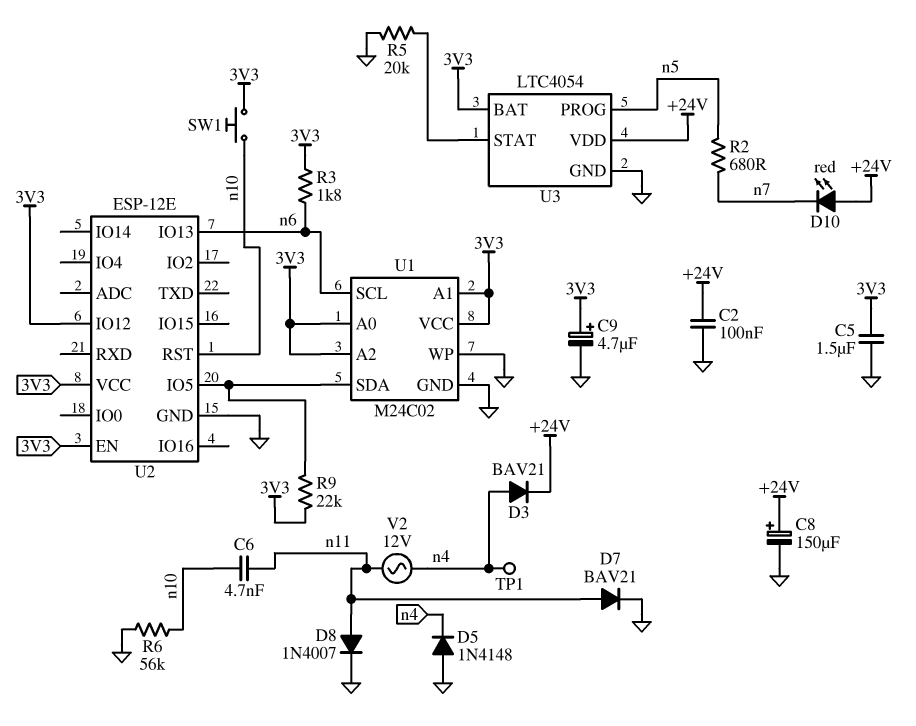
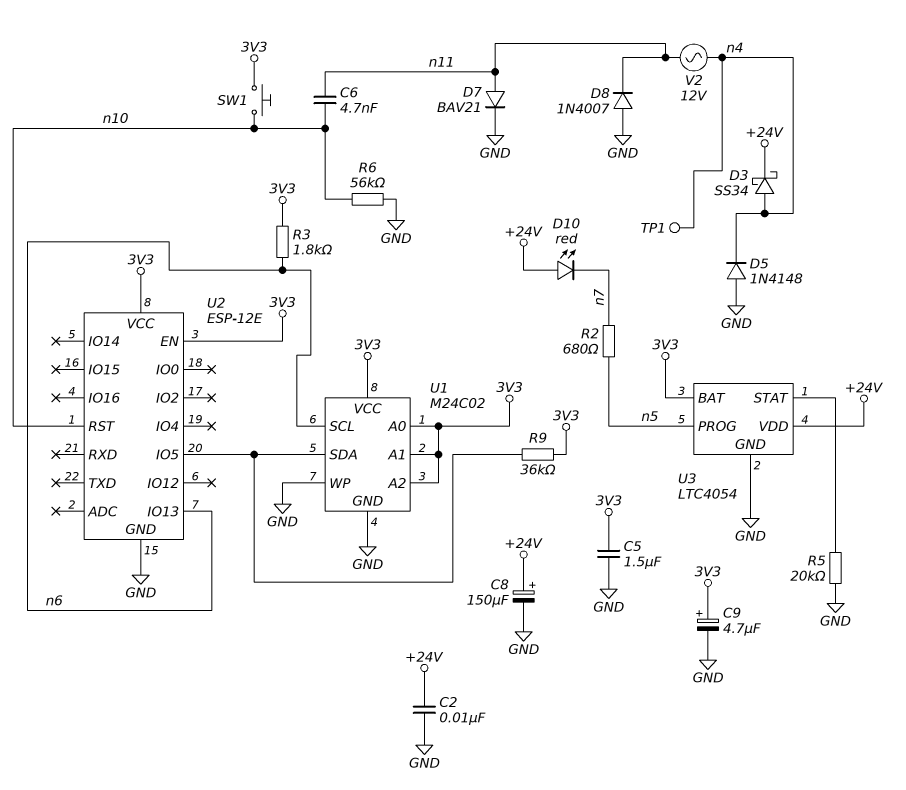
C2: 100nF (+24V, GND) -> 10nF (+24V, GND)
D3: diode BAV21 (A n4, K +24V) -> schottky SS34 (A n4, K +24V)
D8: diode 1N4007 (A n11, K GND) -> diode 1N4007 (A GND, K n11)
R9: 22k (3V3, U1/SDA) -> 36k (3V3, U1/SDA)
U2 pin IO12: 3V3 -> none

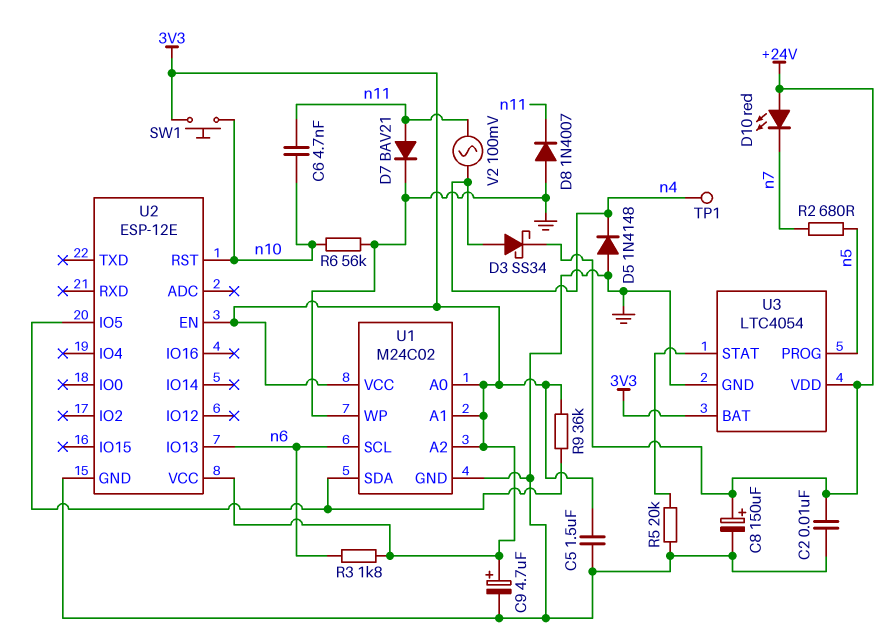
V2: AC 12V (n4, n11) -> AC 100mV (n4, n11)

